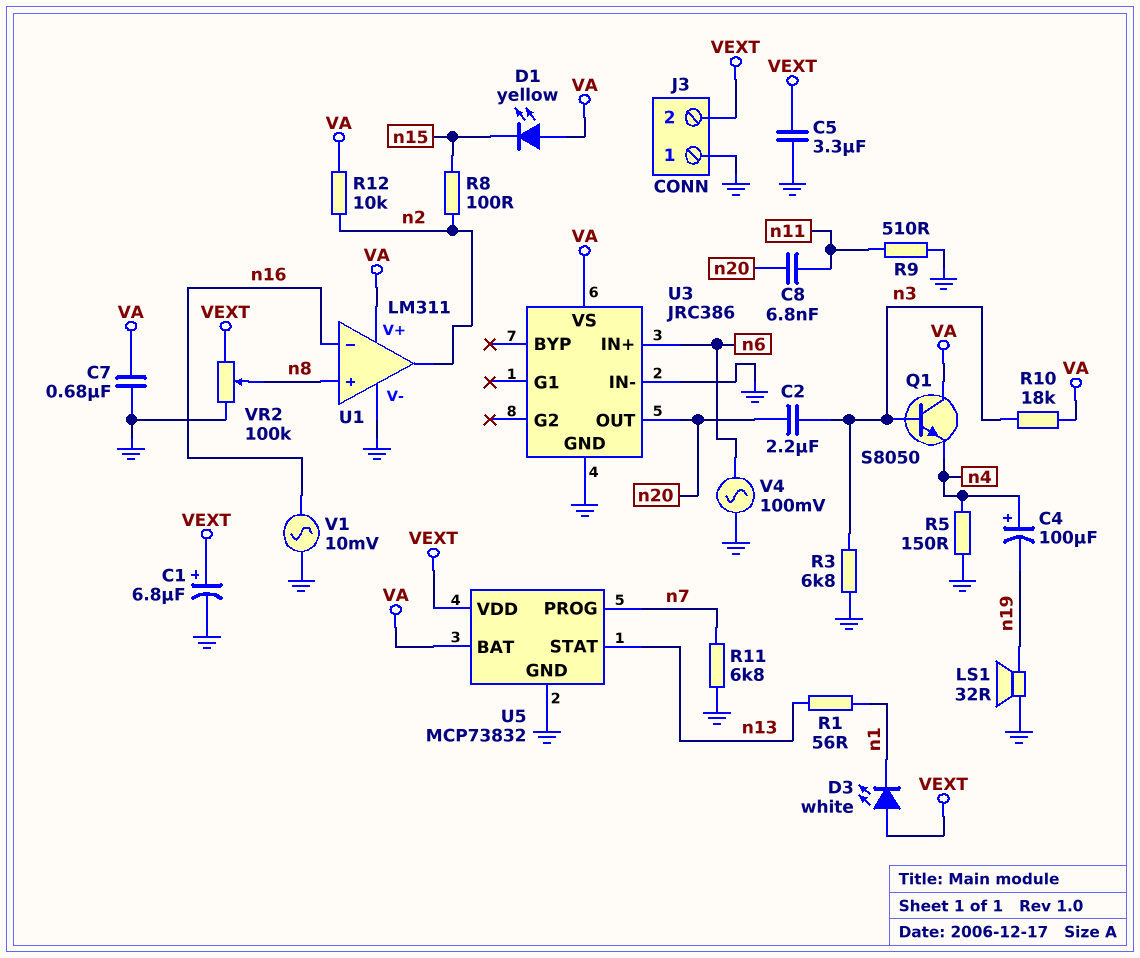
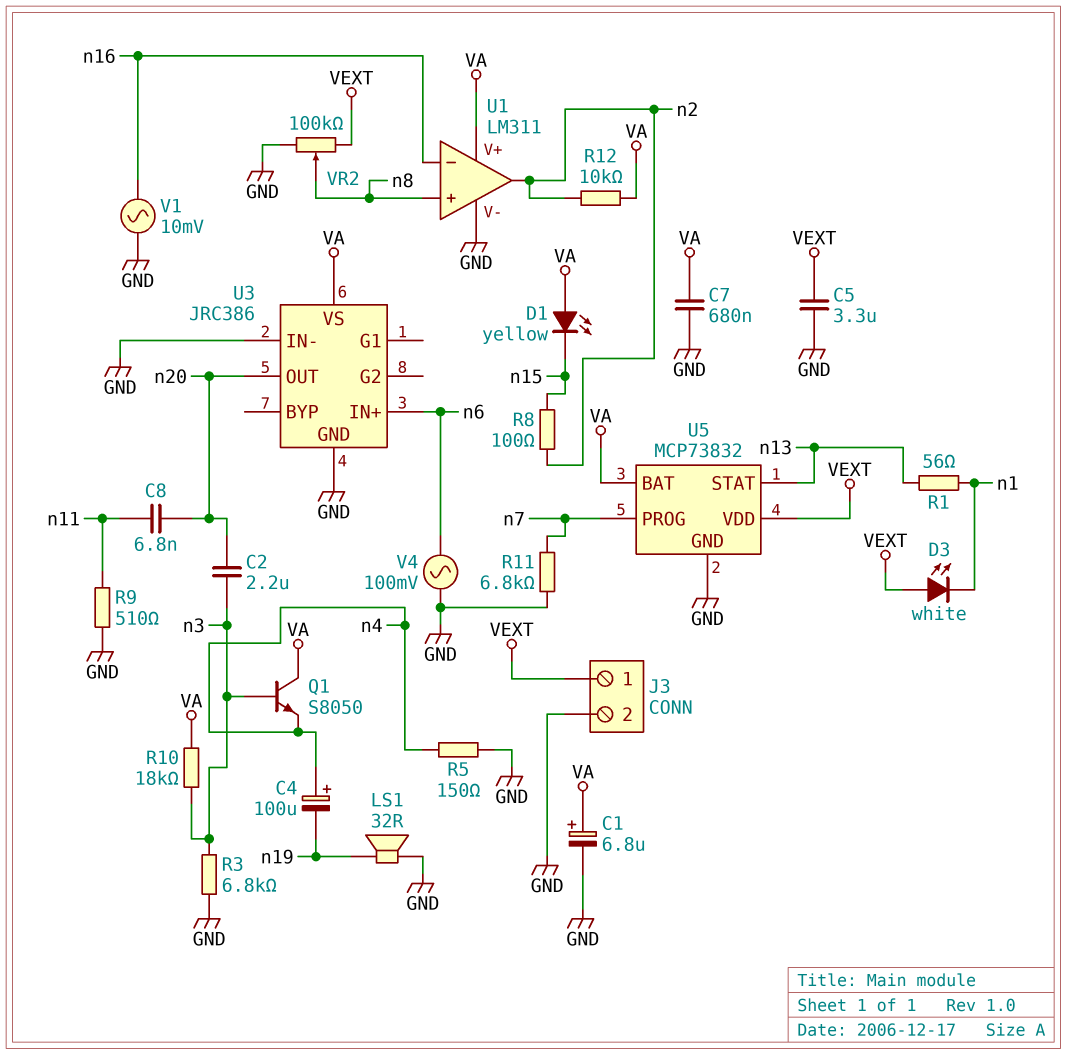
C1: 6.8uF (plus VEXT, minus GND) -> 6.8uF (plus VA, minus GND)
J3 pin 1: GND -> VEXT
J3 pin 2: VEXT -> GND

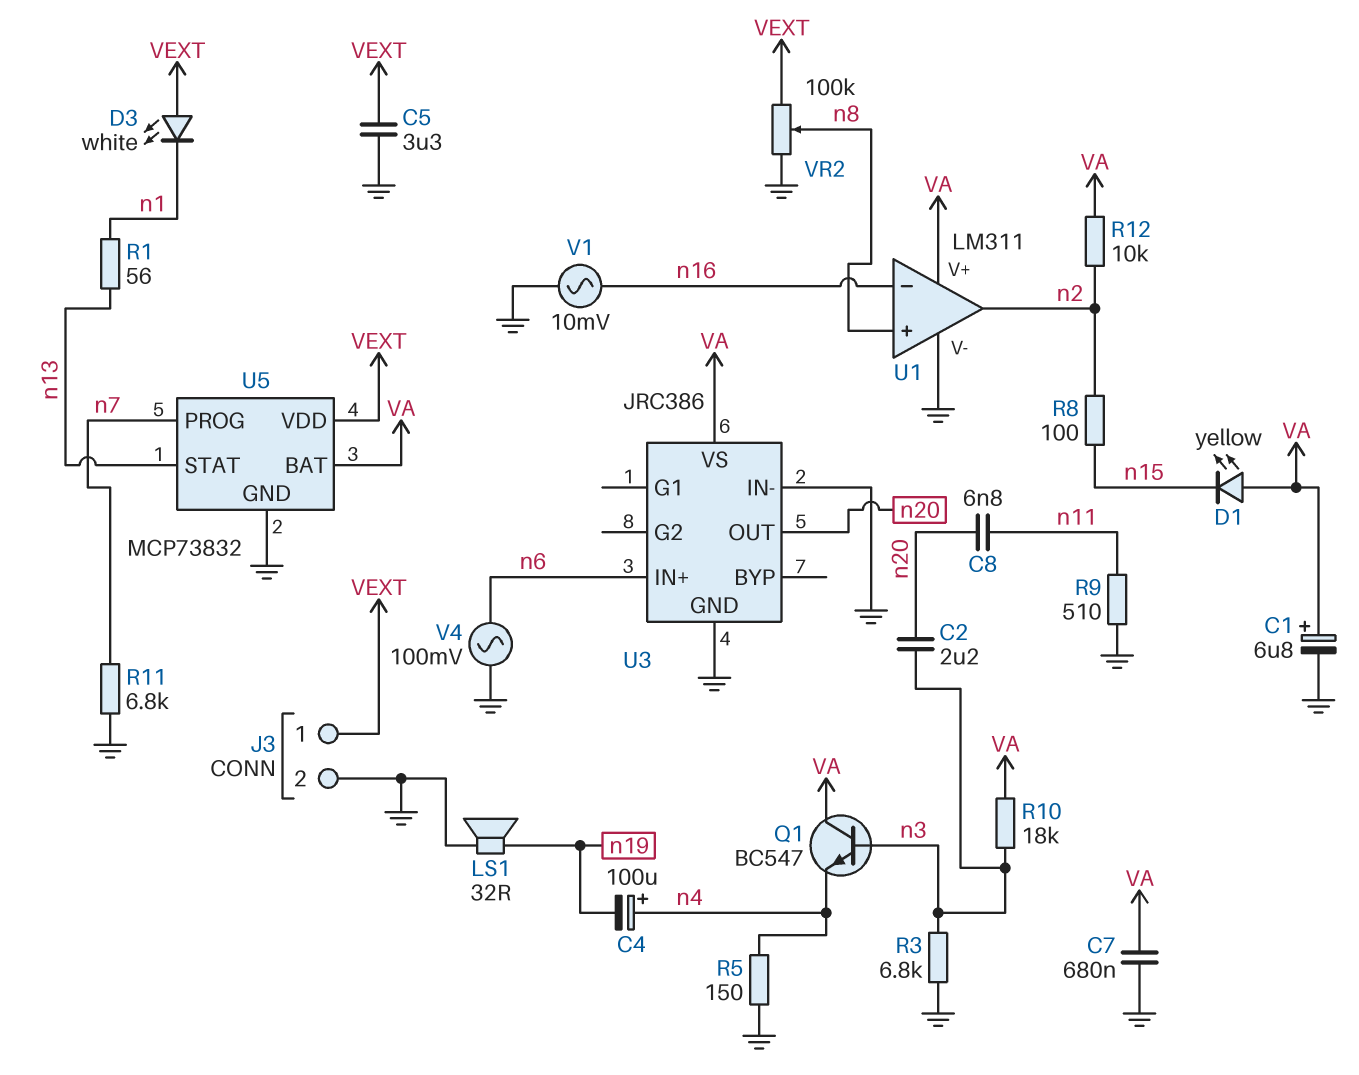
Q1: NPN S8050 (B n3, C VA, E n4) -> NPN BC547 (B n3, C VA, E n4)

